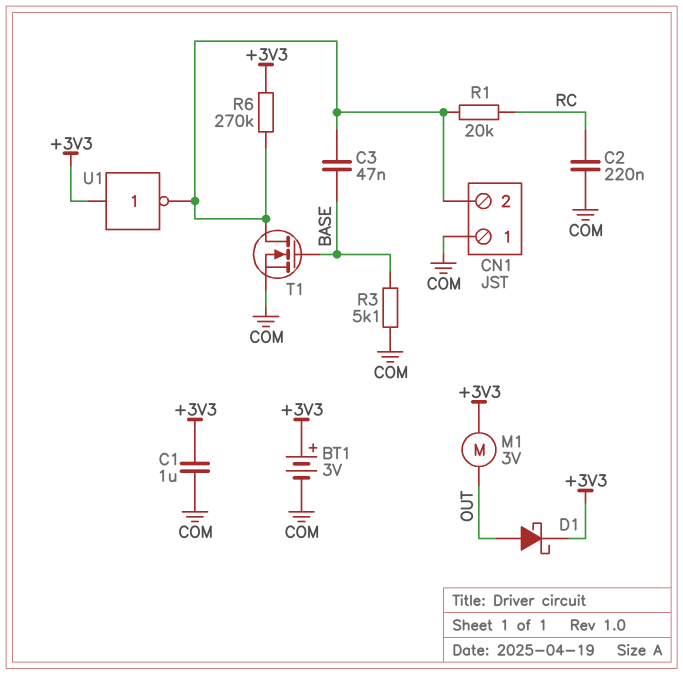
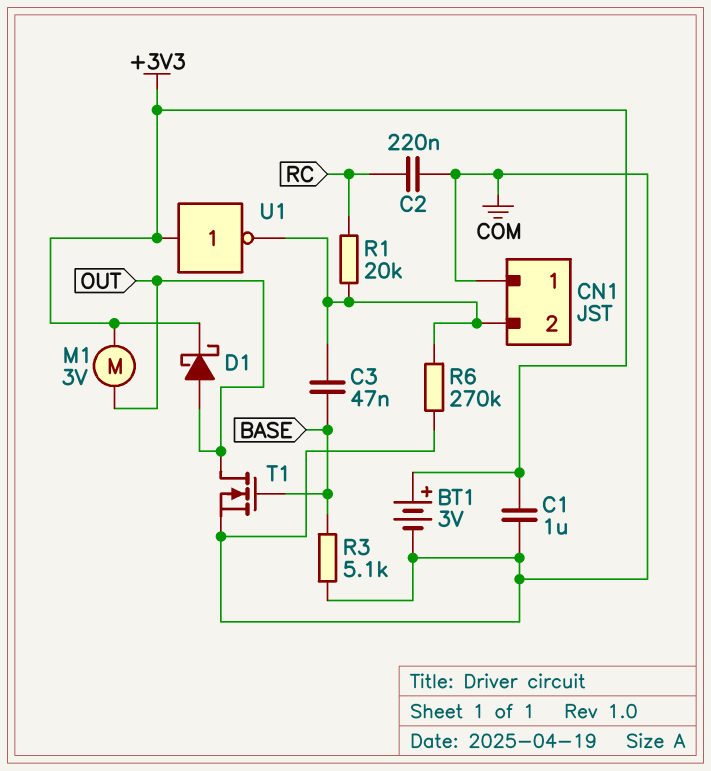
R6: 270k (+3V3, CN1/2) -> 270k (CN1/2, COM)
T1: NMOS (G BASE, D CN1/2, S COM) -> NMOS (G BASE, D OUT, S COM)

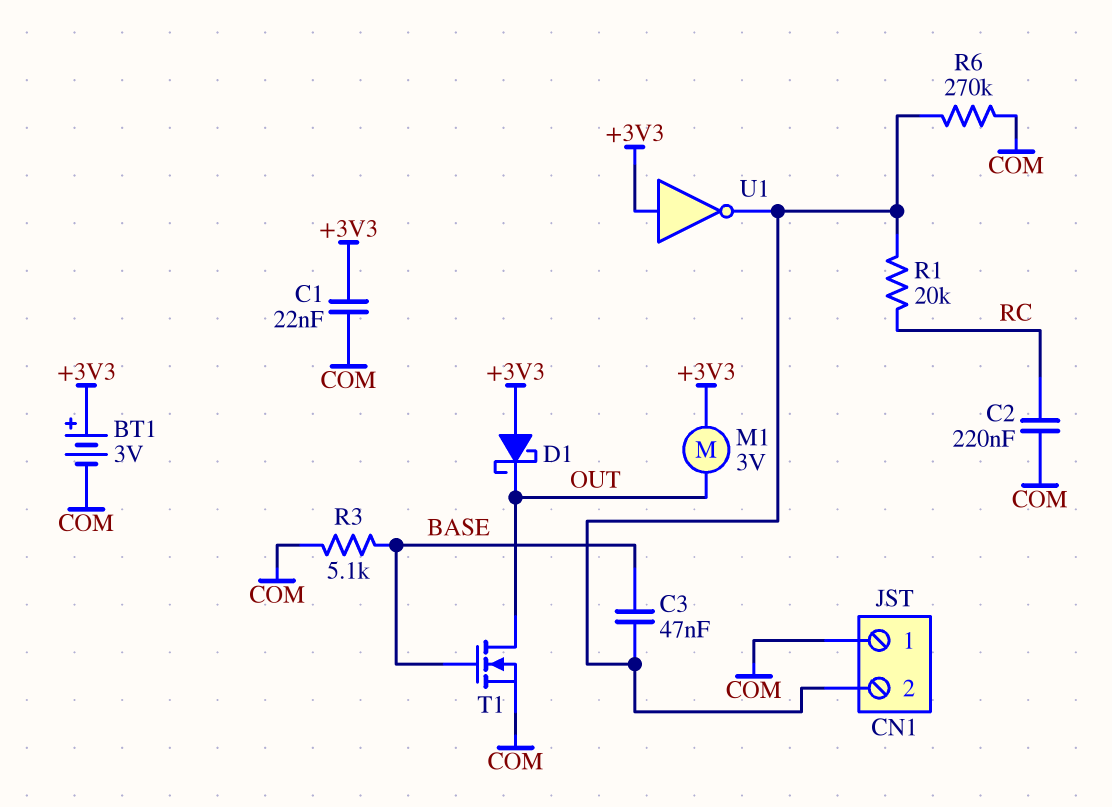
C1: 1uF (+3V3, COM) -> 22nF (+3V3, COM)
D1: schottky (A OUT, K +3V3) -> schottky (A +3V3, K OUT)

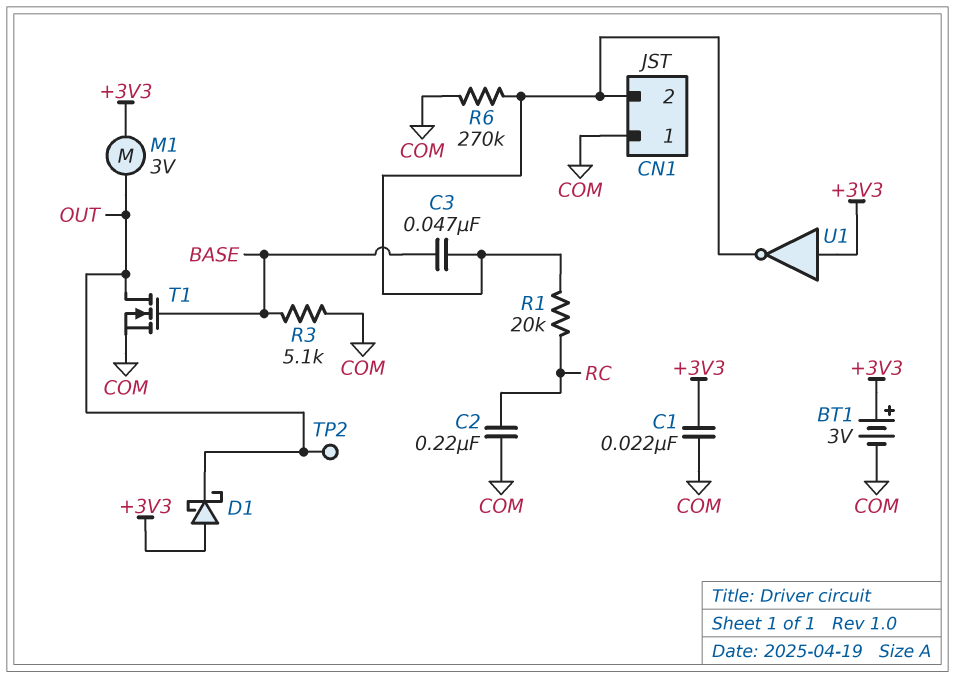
TP2: none -> test point (OUT)

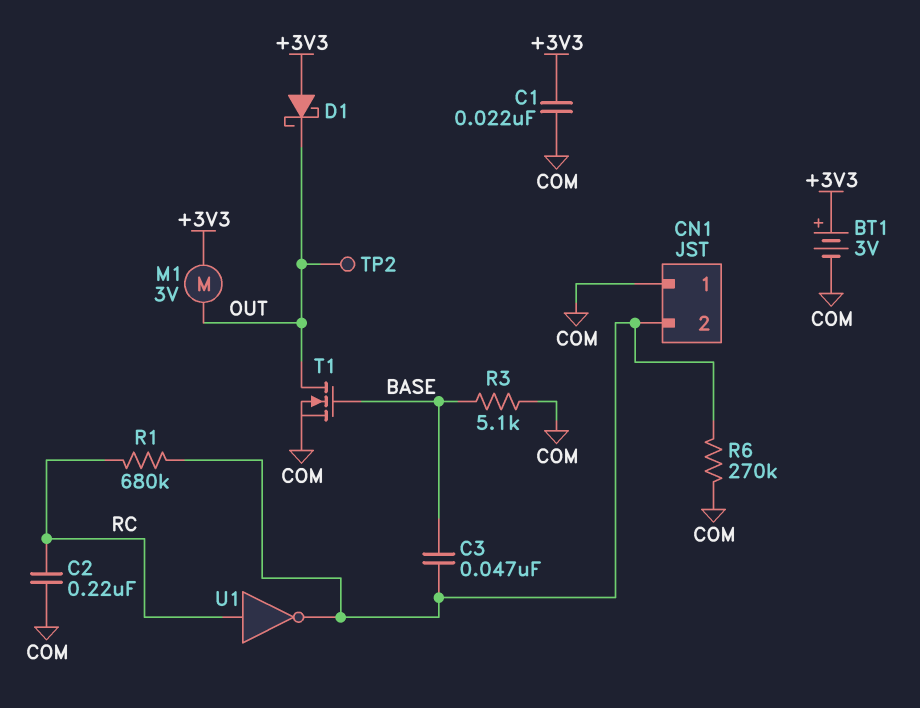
R1: 20k (CN1/2, RC) -> 680k (CN1/2, RC)
U1: NOT (in +3V3, out CN1/2) -> NOT (in RC, out CN1/2)

